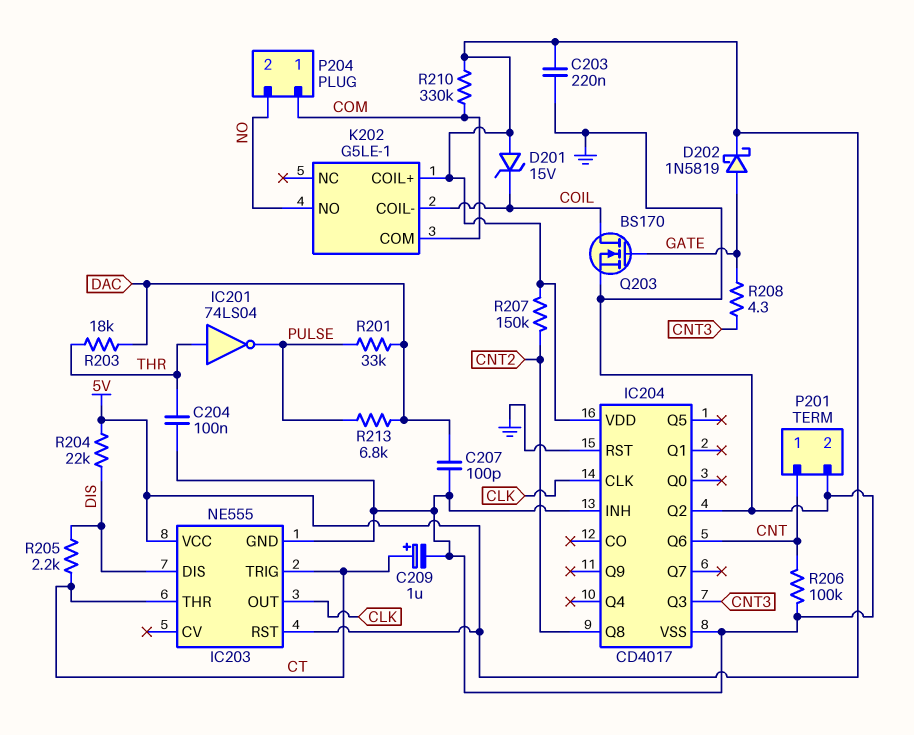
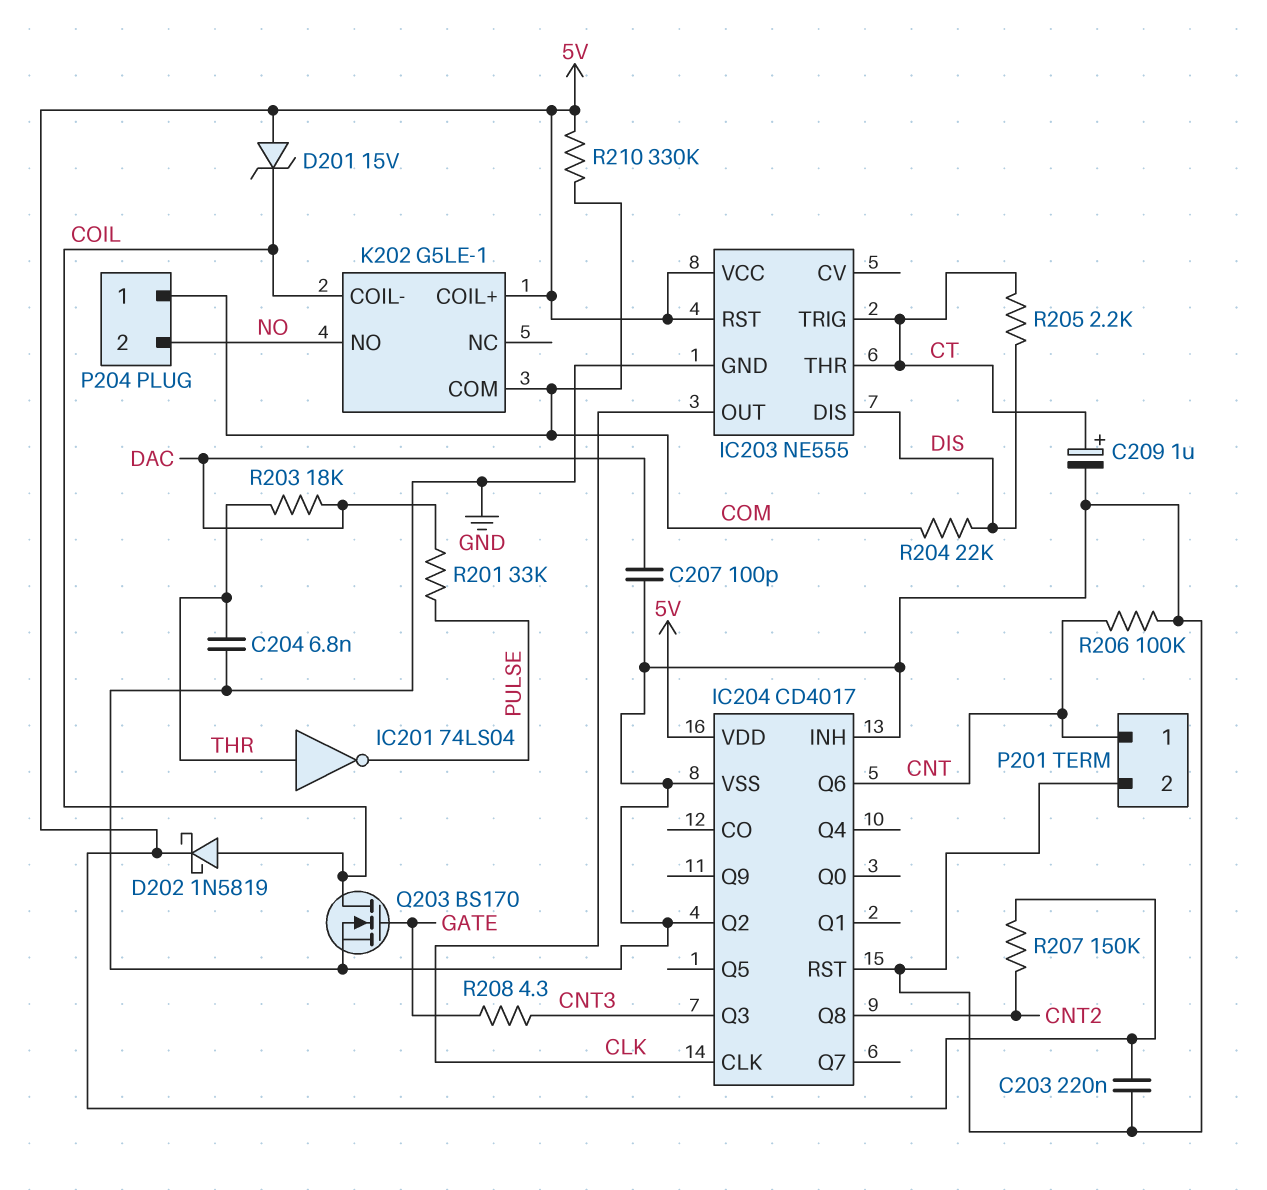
C204: 100nF (GND, THR) -> 6.8nF (GND, THR)
D202: schottky 1N5819 (A GATE, K 5V) -> schottky 1N5819 (A COIL, K 5V)
R204: 22k (5V, DIS) -> 22k (COM, DIS)
R213: 6.8k (DAC, PULSE) -> none

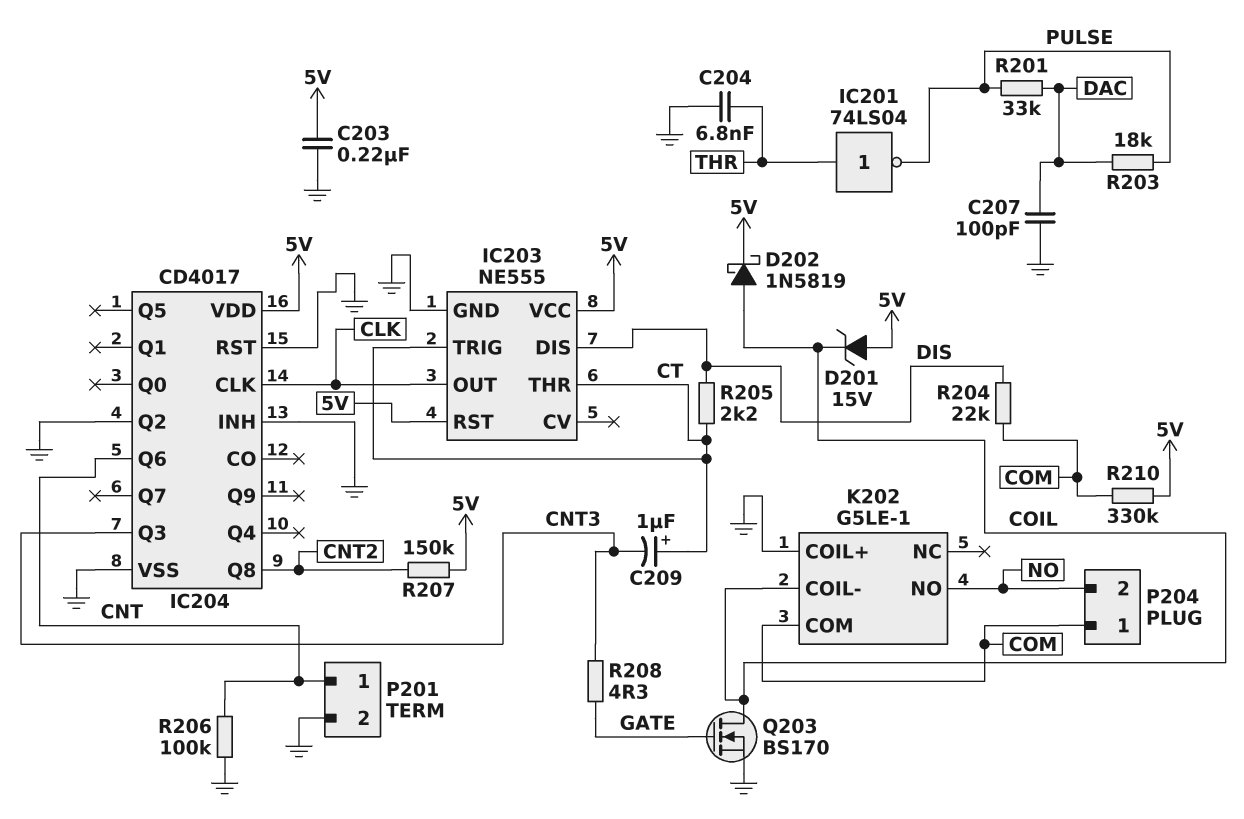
C209: 1uF (plus CT, minus GND) -> 1uF (plus CT, minus CNT3)
K202 pin COIL+: 5V -> GND
R203: 18k (DAC, THR) -> 18k (DAC, PULSE)

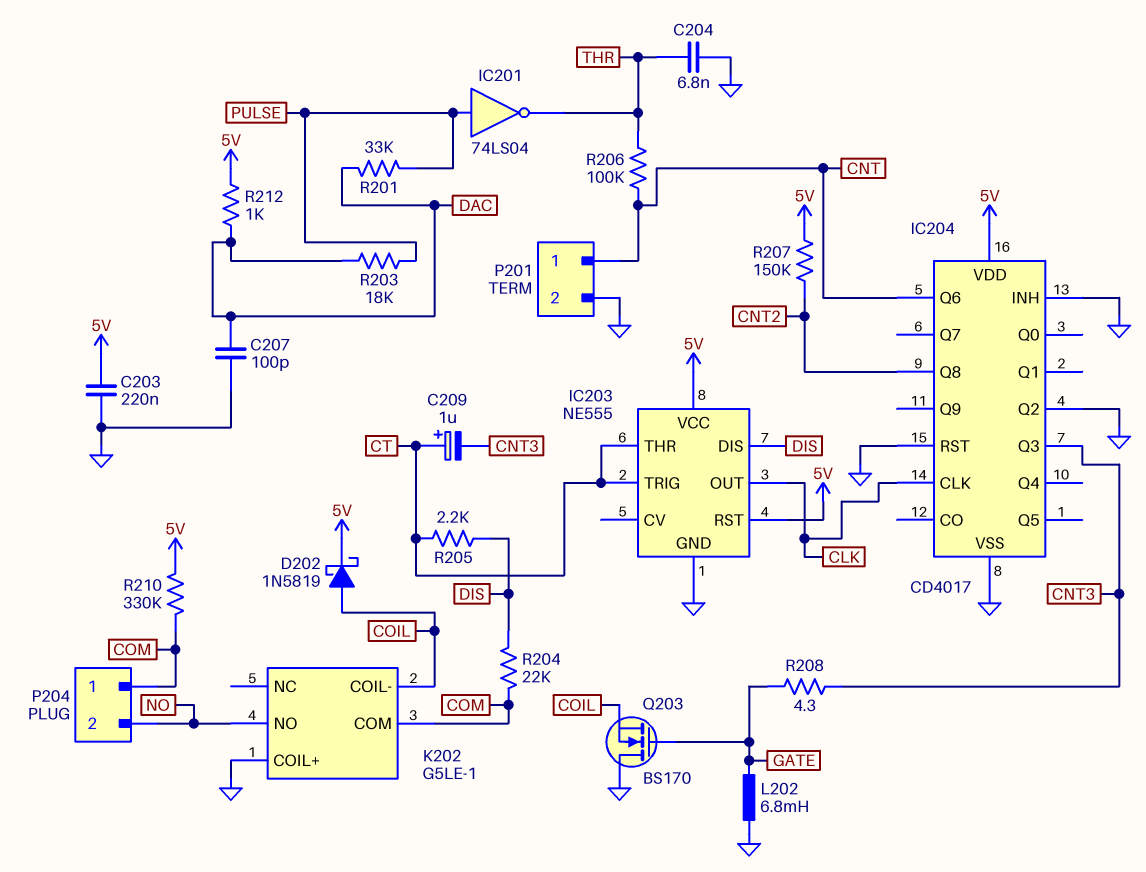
D201: zener 15V (A 5V, K COIL) -> none
IC201: NOT 74LS04 (in THR, out PULSE) -> NOT 74LS04 (in PULSE, out THR)
L202: none -> 6.8mH (GATE, GND)
Q203: NMOS BS170 (G GATE, D COIL, S GND) -> NMOS BS170 (G GATE, D GND, S COIL)
R206: 100k (CNT, GND) -> 100k (CNT, THR)
R212: none -> 1k (5V, DAC)

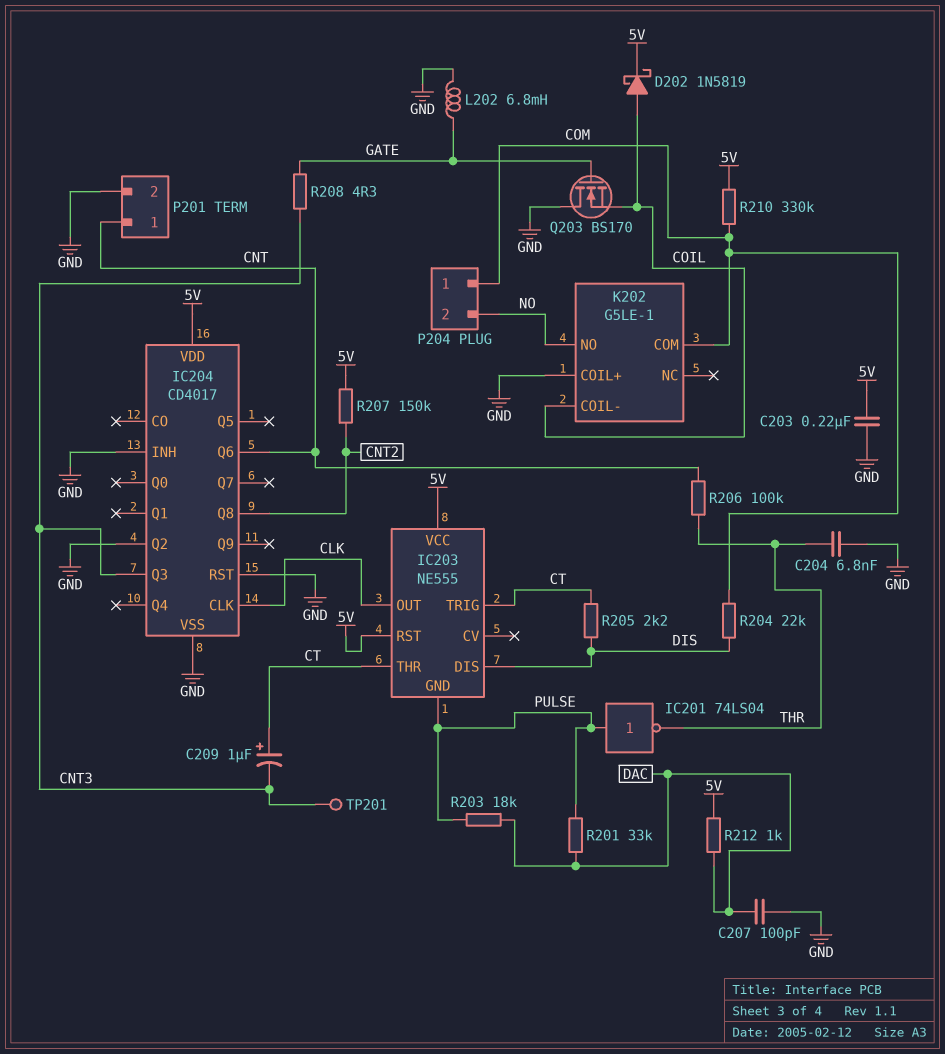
IC203 pin GND: GND -> PULSE
TP201: none -> test point (CNT3)

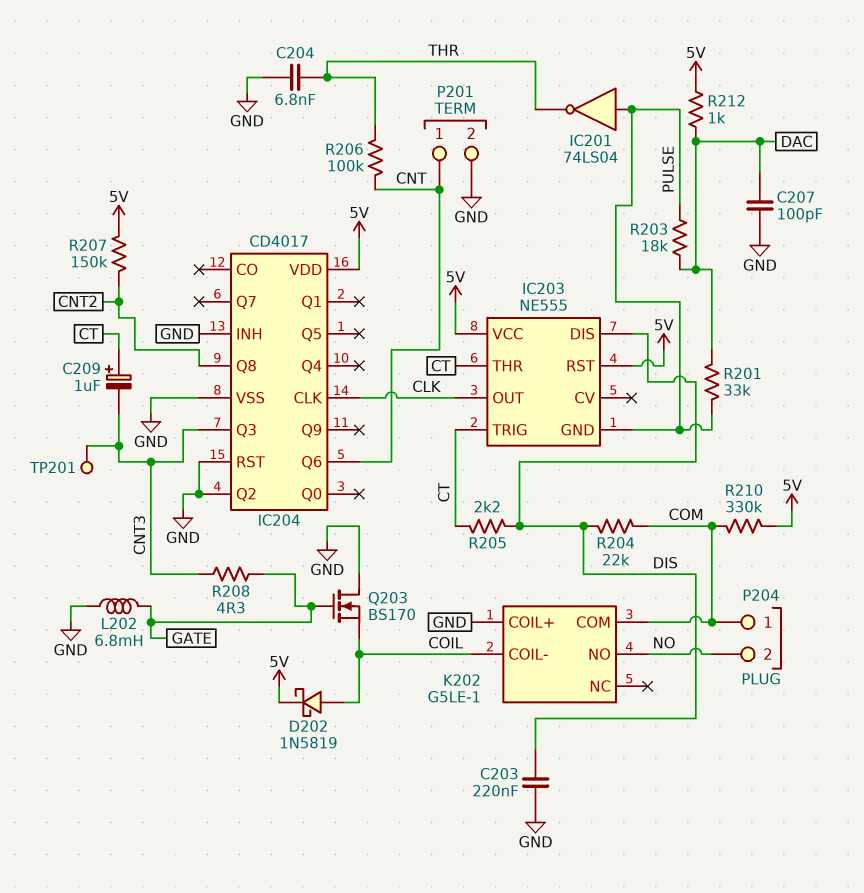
C203: 220nF (5V, GND) -> 220nF (DIS, GND)

